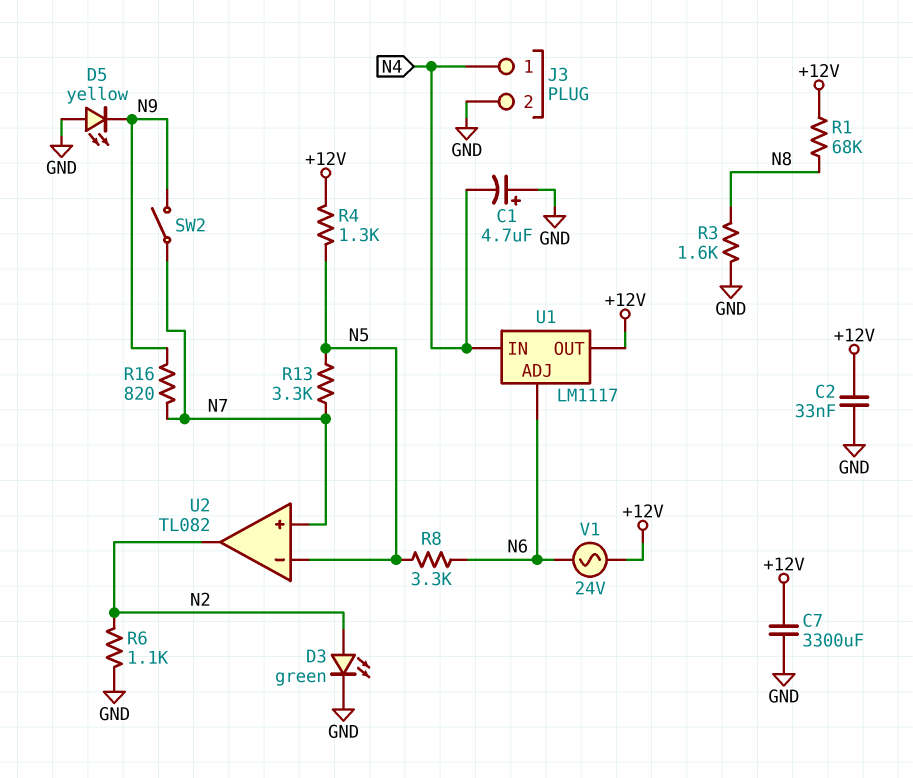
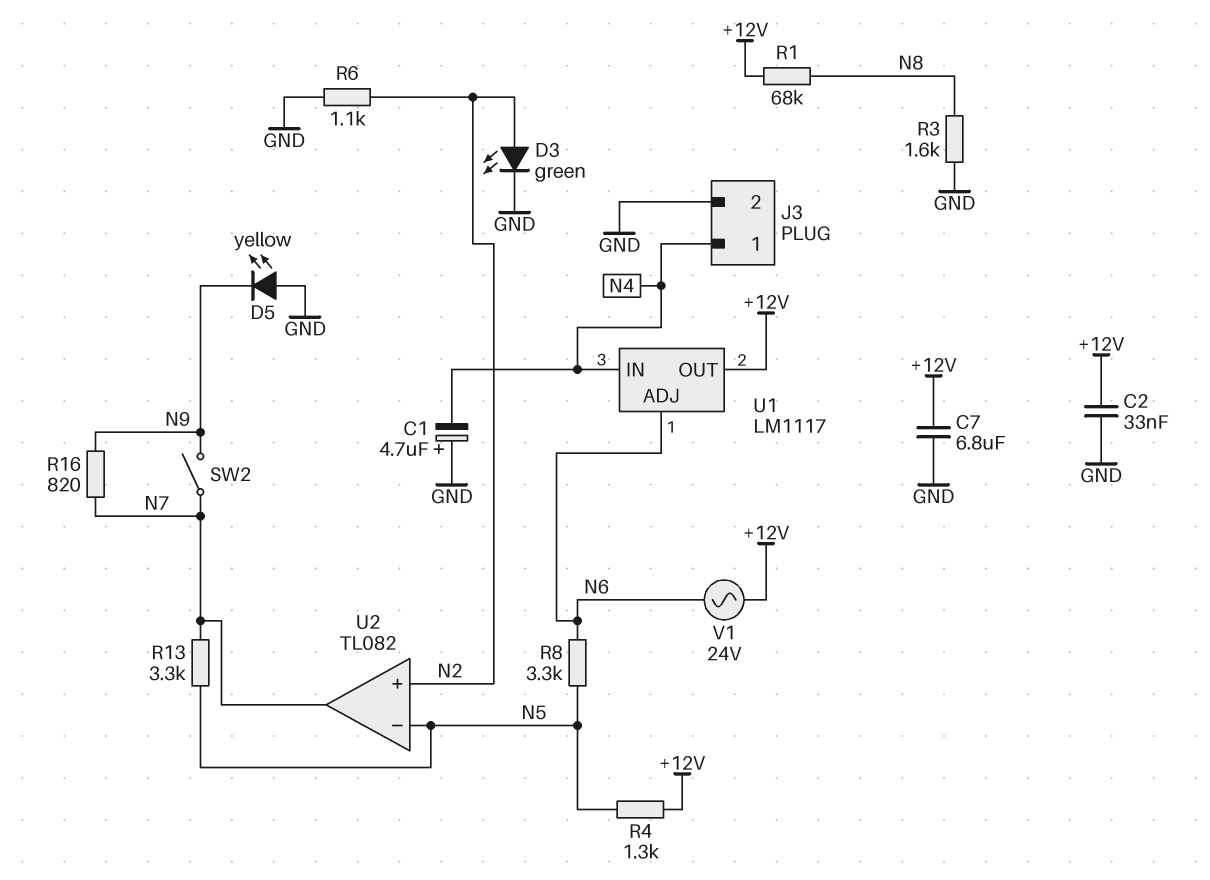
C7: 3300uF (+12V, GND) -> 6.8uF (+12V, GND)
U2 pin in+: N7 -> N2
U2 pin out: N2 -> N7

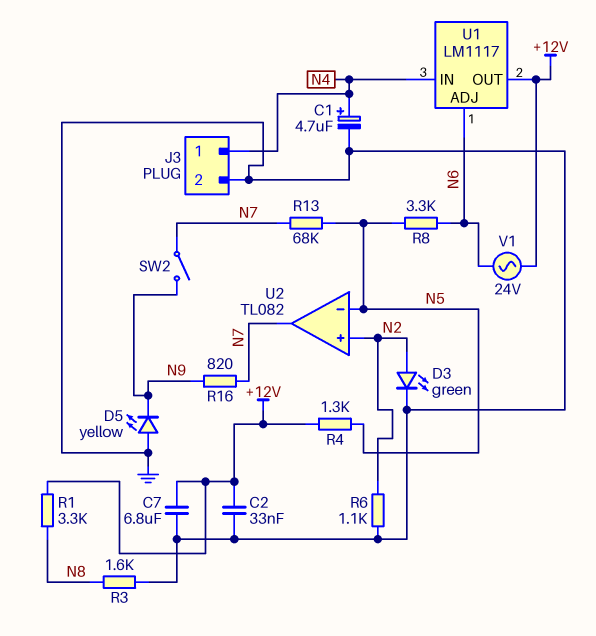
C1: 4.7uF (plus GND, minus N4) -> 4.7uF (plus N4, minus GND)
R1: 68k (+12V, N8) -> 3.3k (+12V, N8)
R13: 3.3k (N5, N7) -> 68k (N5, N7)

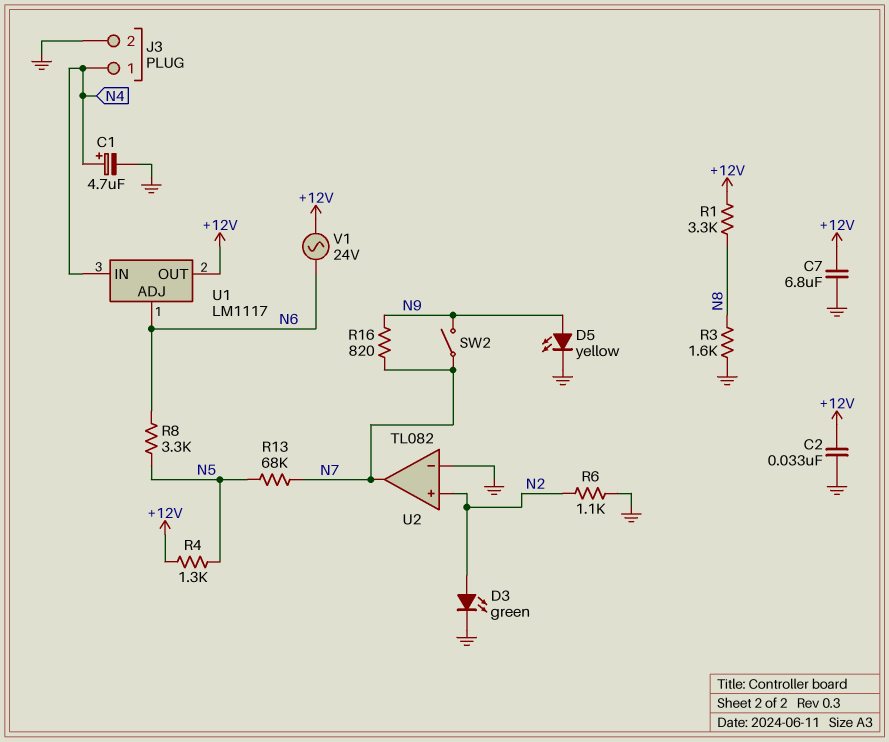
D5: LED yellow (A GND, K N9) -> LED yellow (A N9, K GND)
U2 pin in-: N5 -> GND

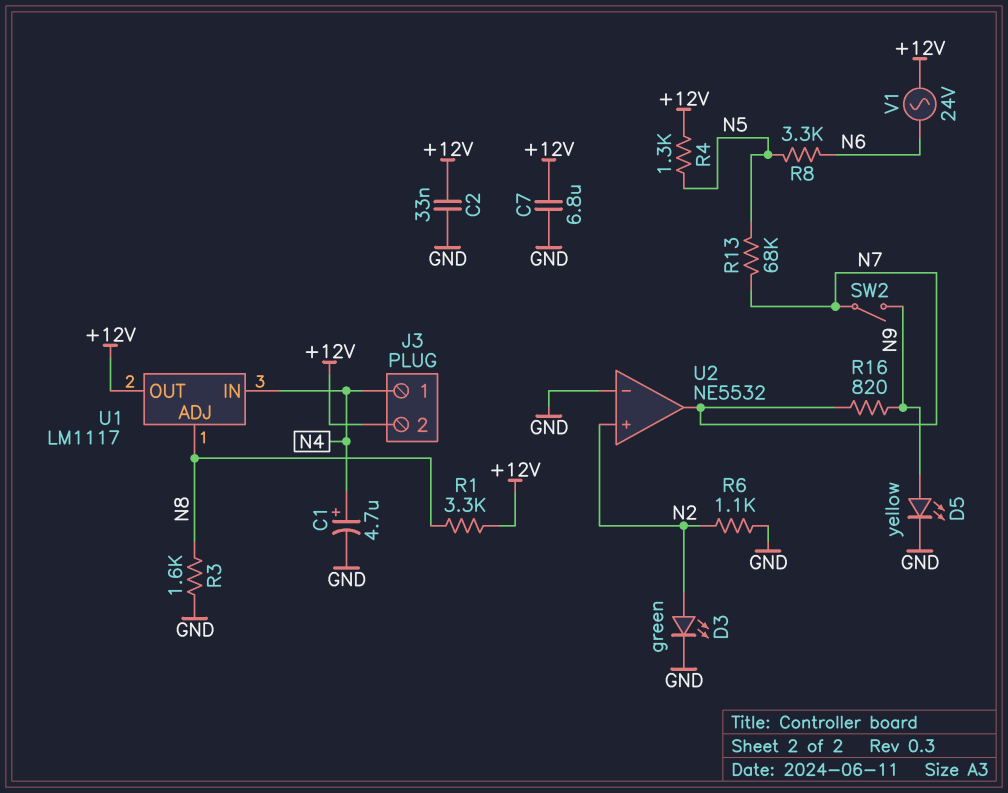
J3 pin 2: GND -> +12V
U1 pin ADJ: N6 -> N8
U2: TL082 -> NE5532

